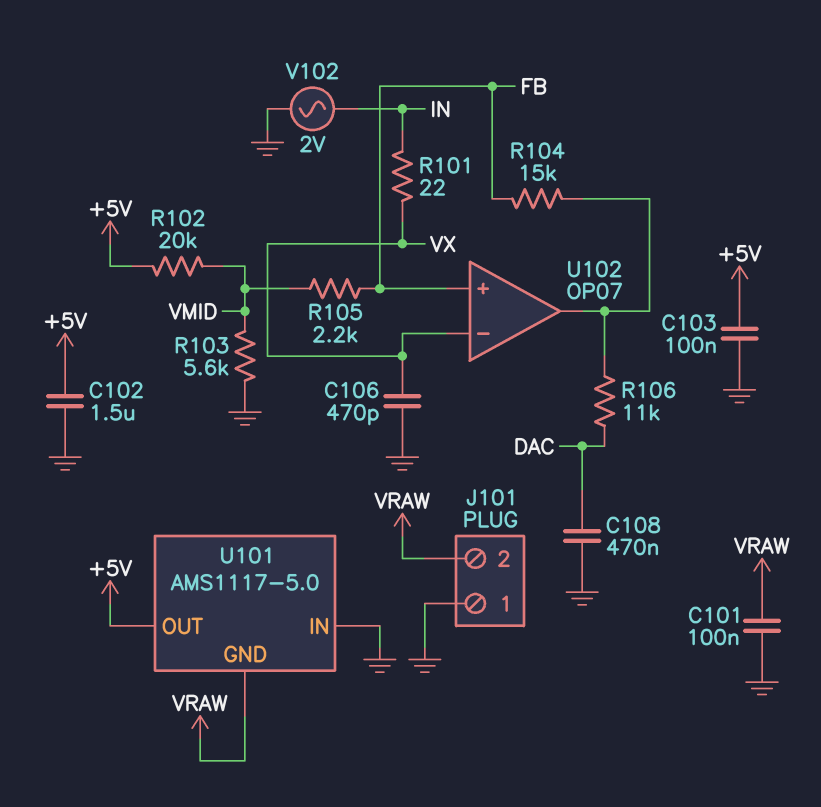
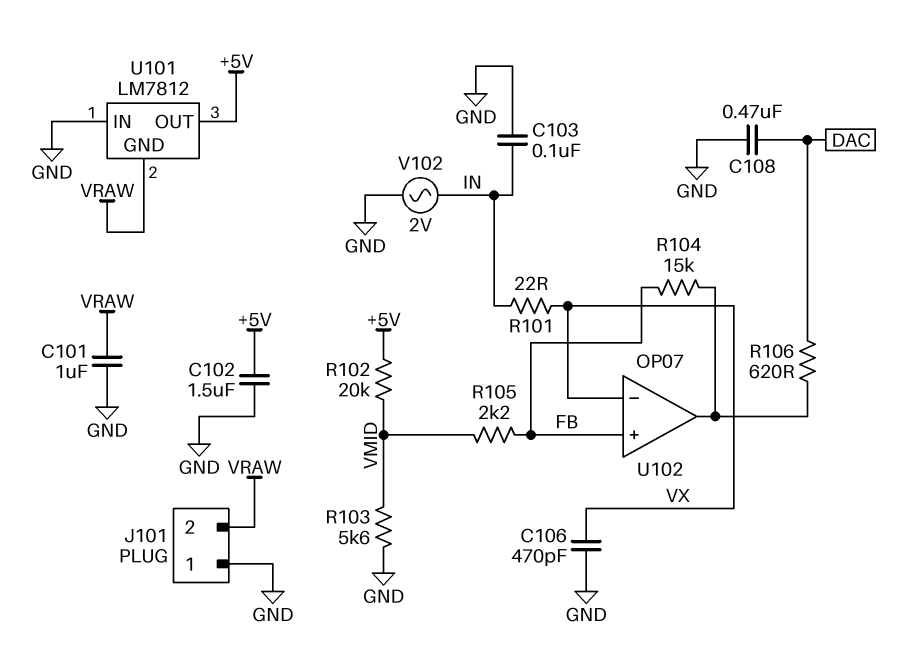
C101: 100nF (GND, VRAW) -> 1uF (GND, VRAW)
C103: 100nF (+5V, GND) -> 100nF (GND, IN)
R106: 11k (DAC, U102/out) -> 620 (DAC, U102/out)
U101: AMS1117-5.0 -> LM7812

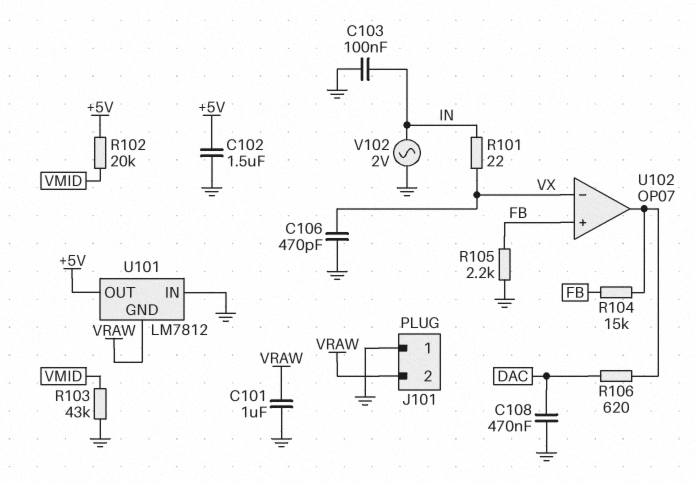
R103: 5.6k (GND, VMID) -> 43k (GND, VMID)
R105: 2.2k (FB, VMID) -> 2.2k (FB, GND)

